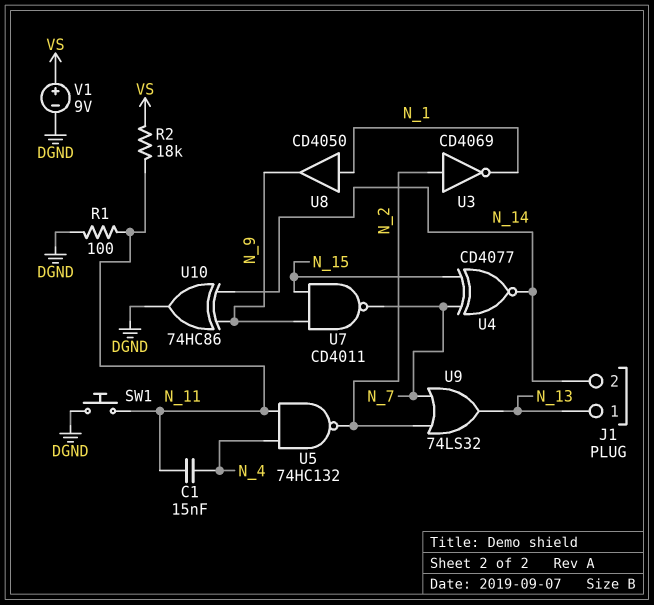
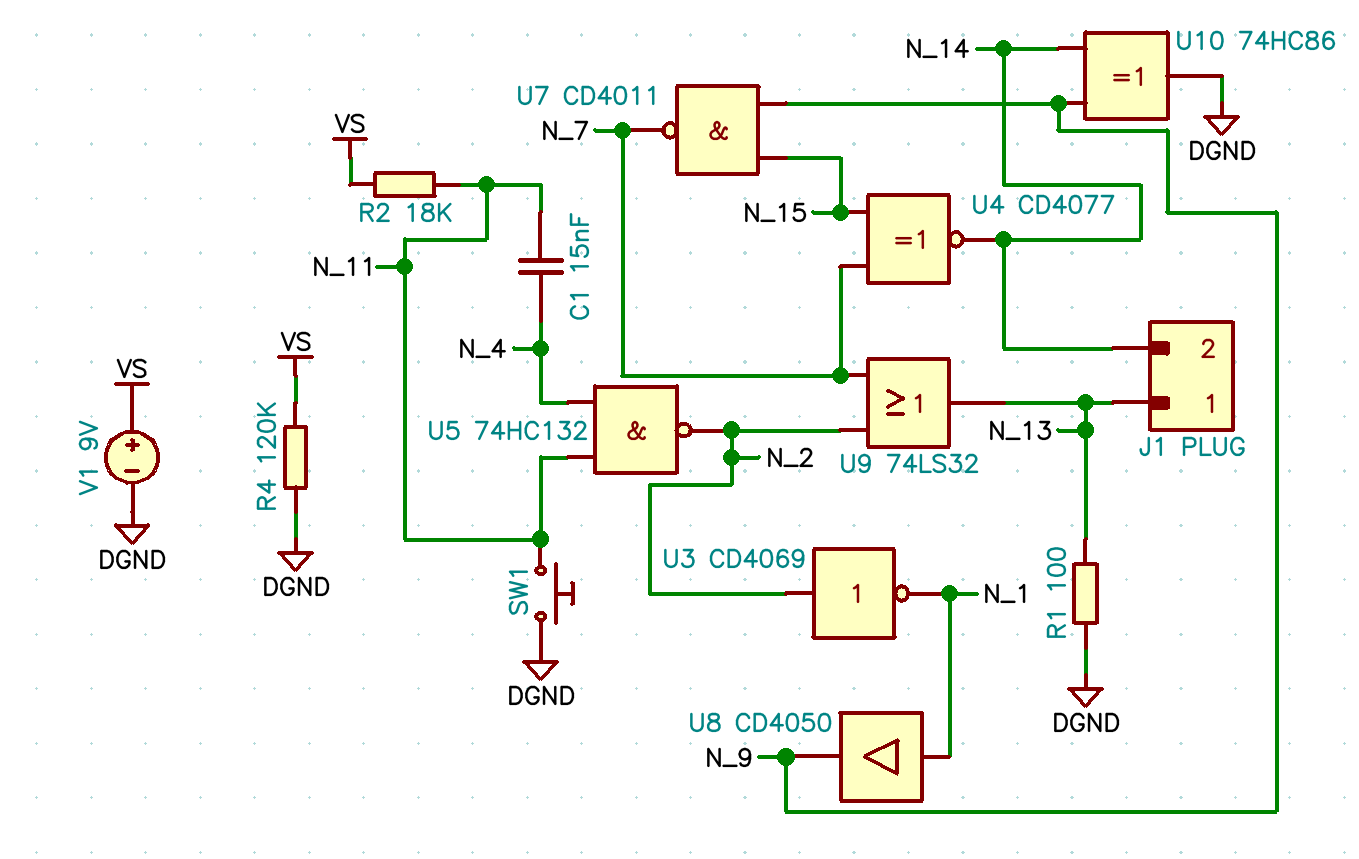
R1: 100 (DGND, N_11) -> 100 (DGND, N_13)
R4: none -> 120k (DGND, VS)

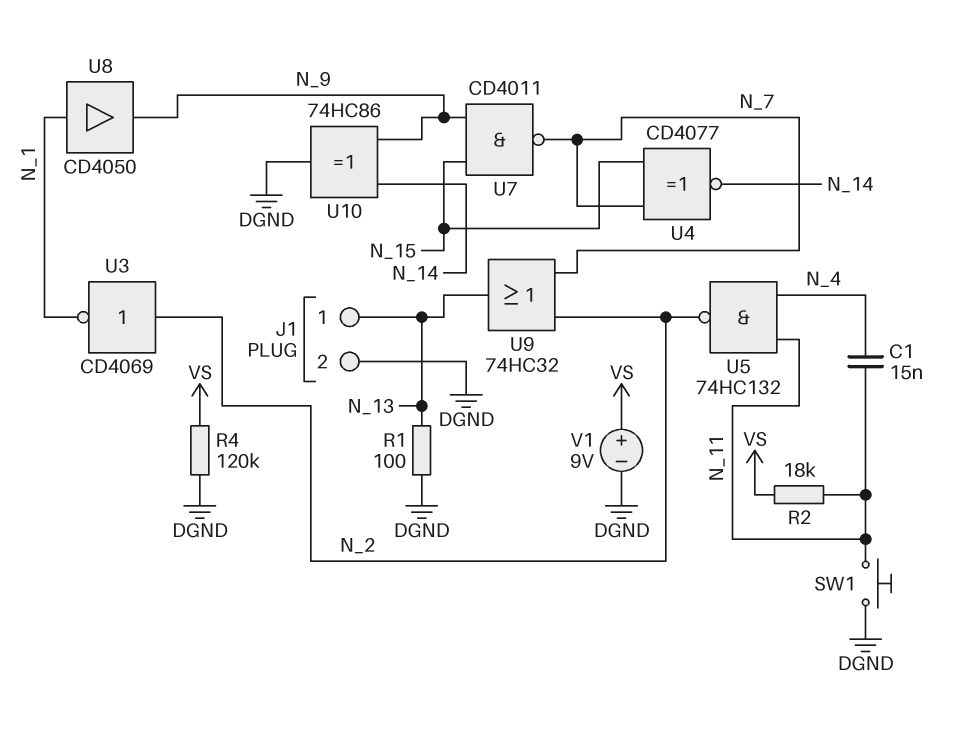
J1 pin 2: N_14 -> DGND
U9: OR 74LS32 (in N_2, in N_7, out N_13) -> OR 74HC32 (in N_2, in N_7, out N_13)

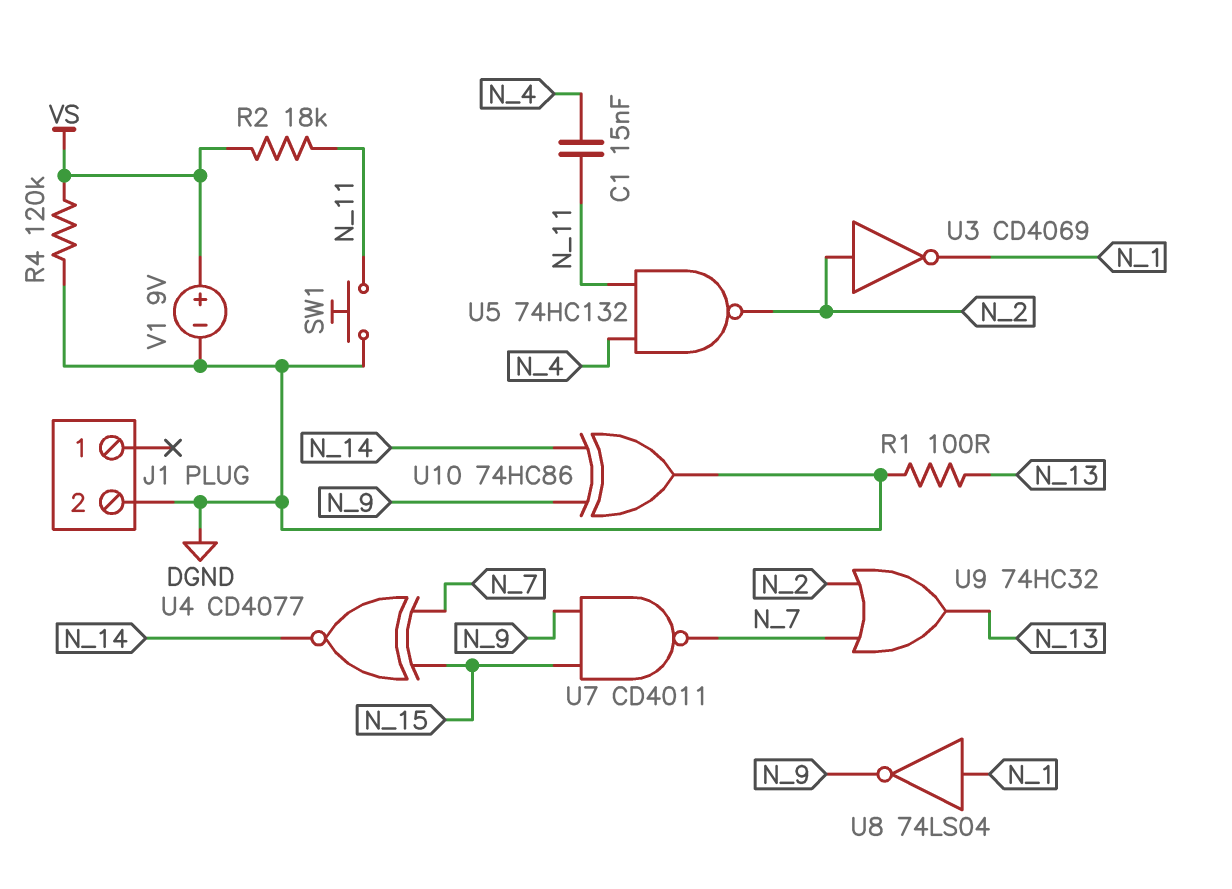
J1 pin 1: N_13 -> none
U8: buffer CD4050 (in N_1, out N_9) -> NOT 74LS04 (in N_1, out N_9)

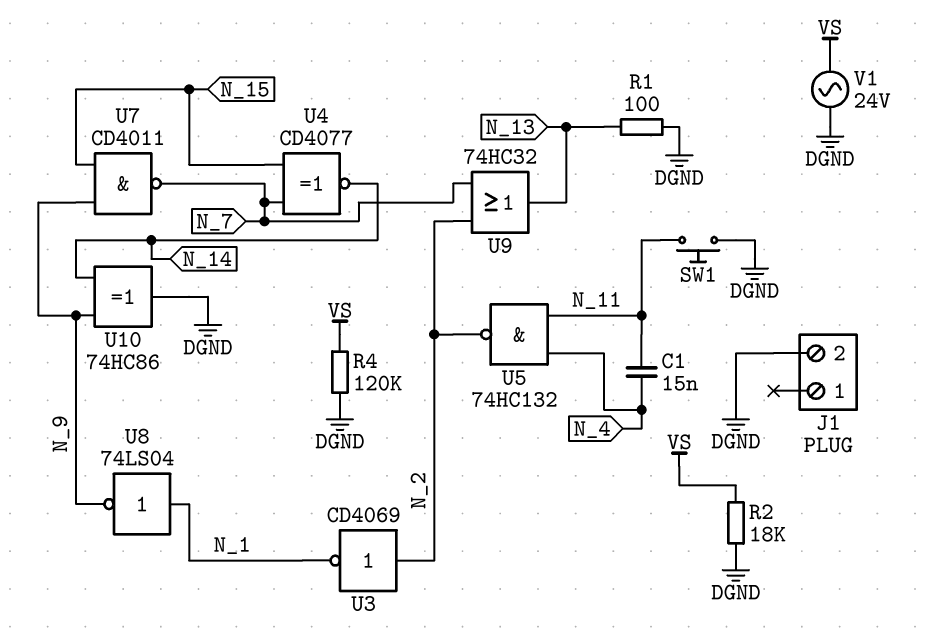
R2: 18k (N_11, VS) -> 18k (DGND, VS)
V1: 9V (plus VS, minus DGND) -> AC 24V (DGND, VS)

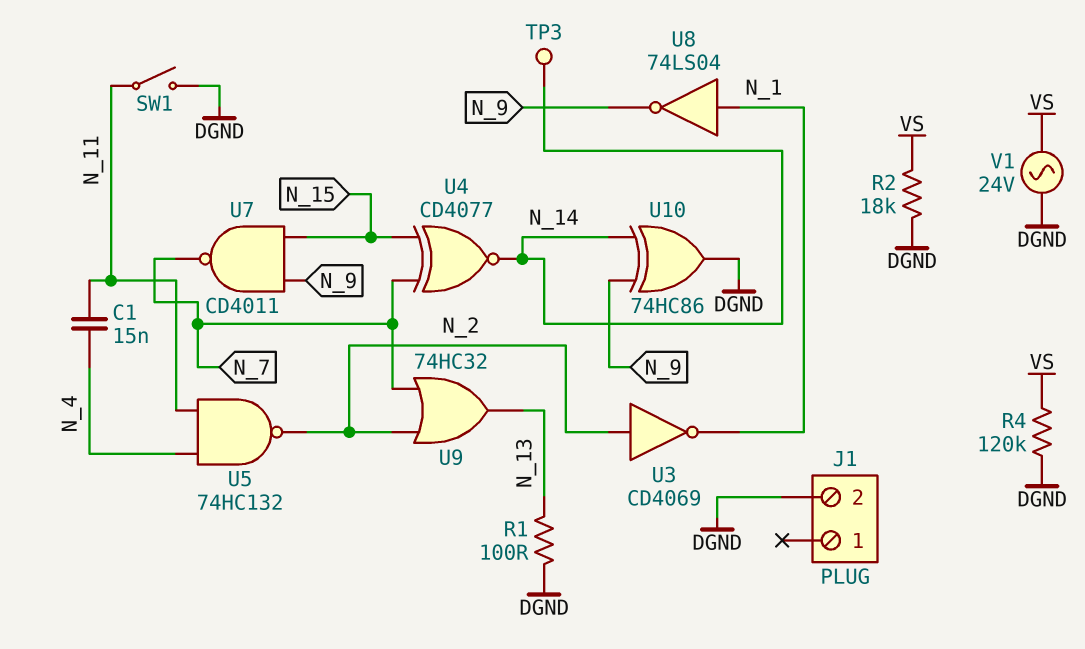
SW1: button (DGND, N_11) -> switch (DGND, N_11)
TP3: none -> test point (N_14)

